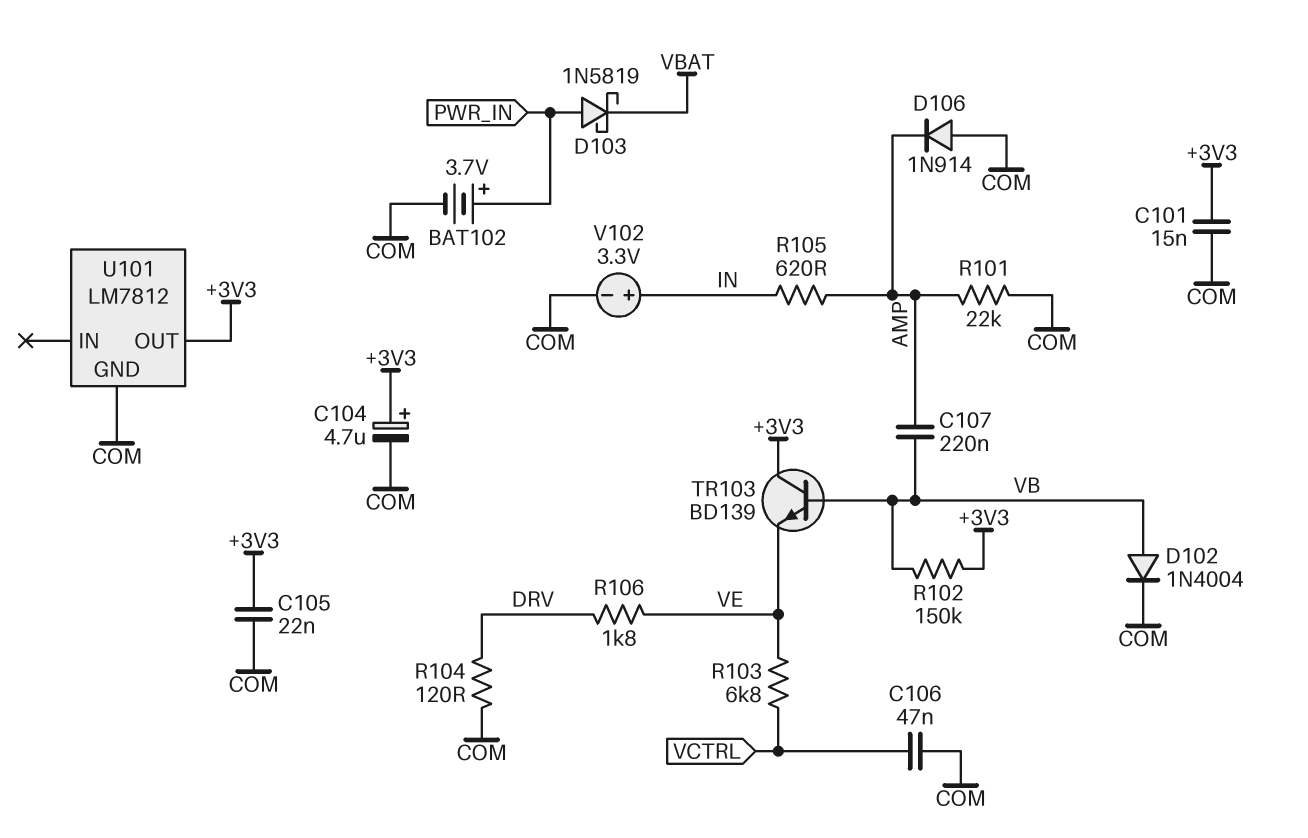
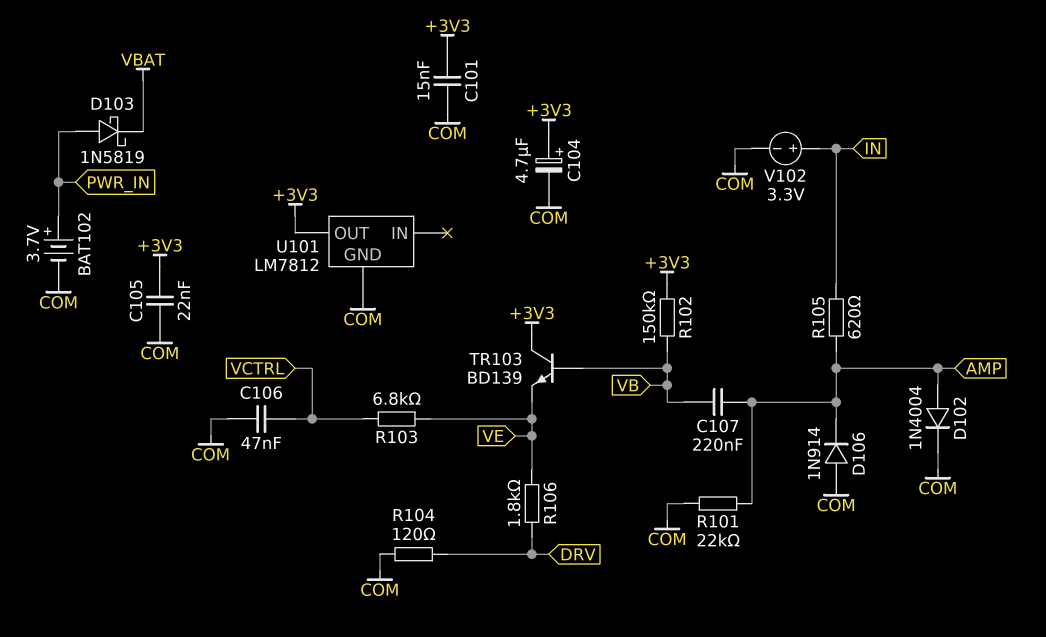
D102: diode 1N4004 (A VB, K COM) -> diode 1N4004 (A AMP, K COM)

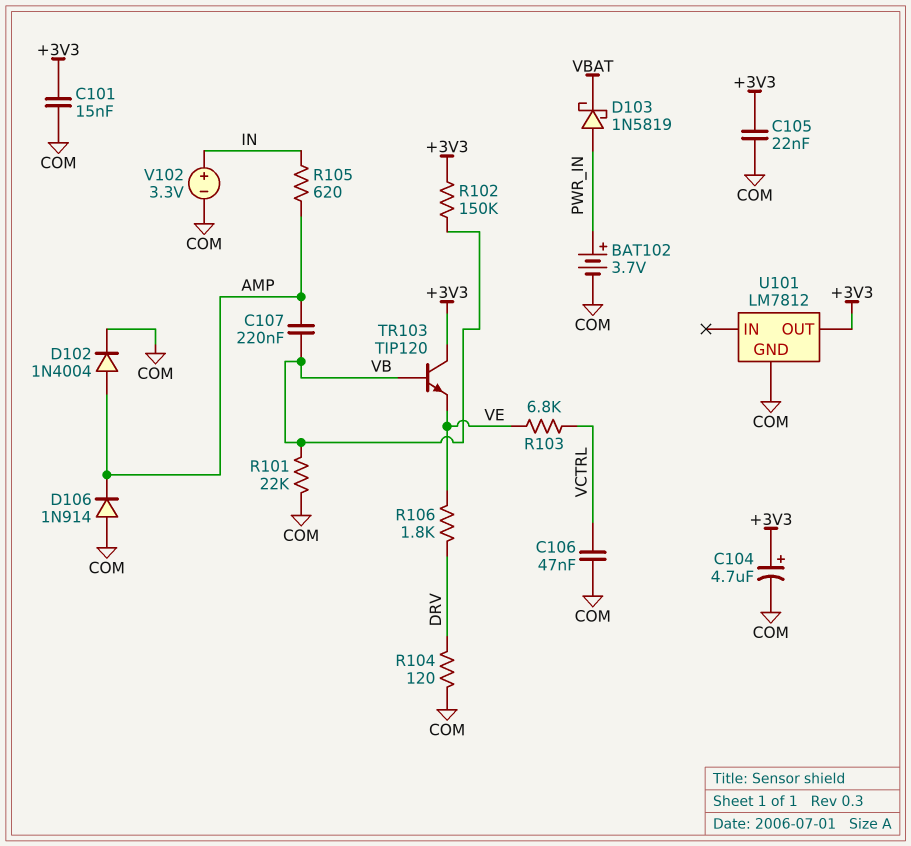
R101: 22k (AMP, COM) -> 22k (COM, VB)
TR103: NPN BD139 (B VB, C +3V3, E VE) -> NPN TIP120 (B VB, C +3V3, E VE)

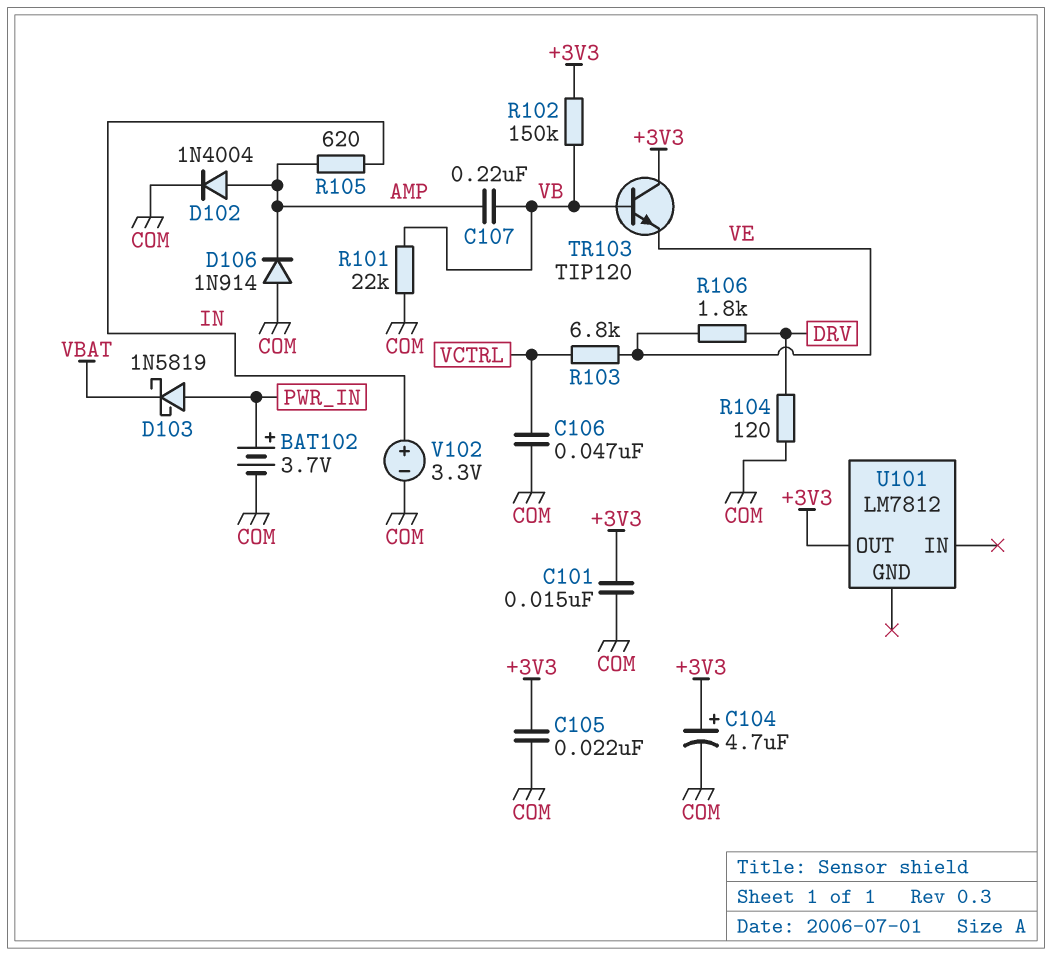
U101 pin GND: COM -> none

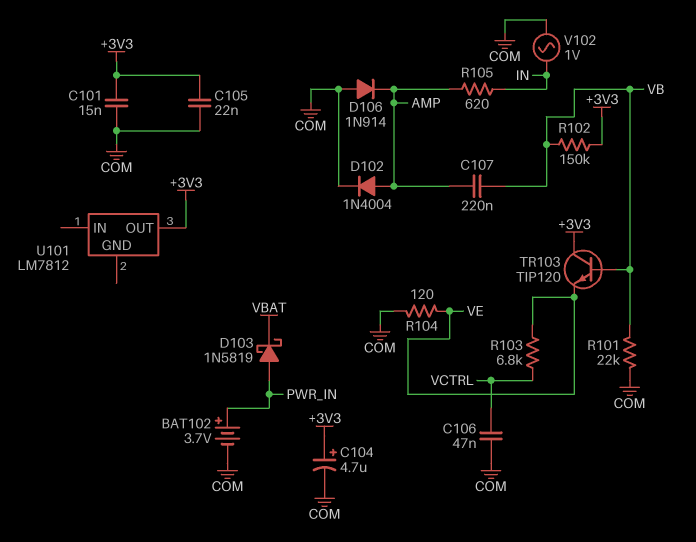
R104: 120 (COM, DRV) -> 120 (COM, VE)
R106: 1.8k (DRV, VE) -> none
V102: 3.3V (plus IN, minus COM) -> AC 1V (COM, IN)

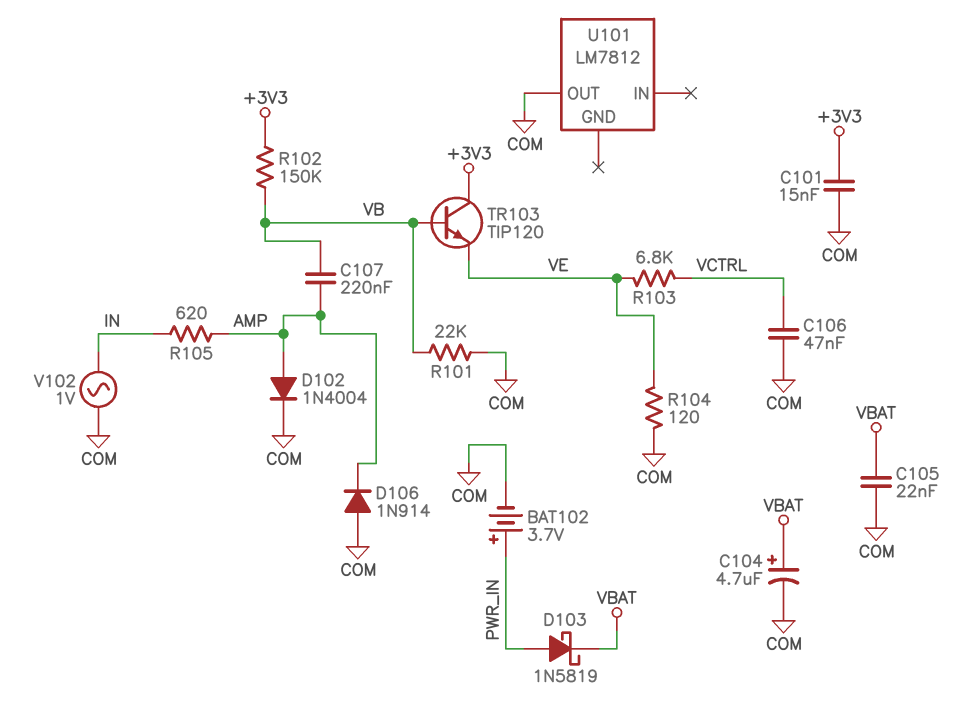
C104: 4.7uF (plus +3V3, minus COM) -> 4.7uF (plus VBAT, minus COM)
C105: 22nF (+3V3, COM) -> 22nF (COM, VBAT)
U101 pin OUT: +3V3 -> COM

